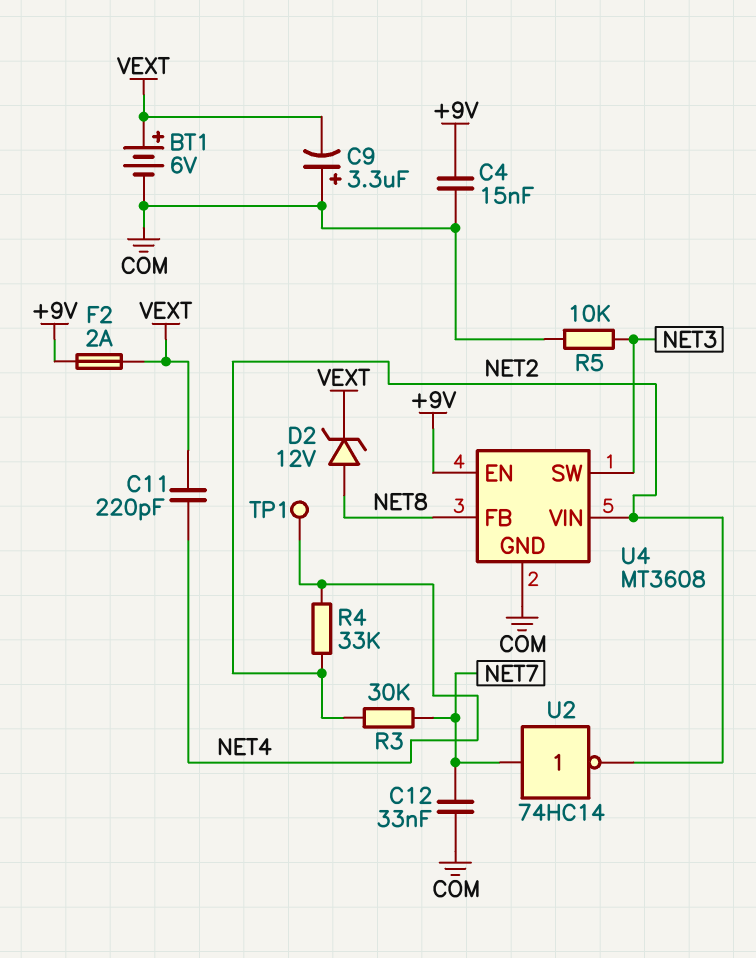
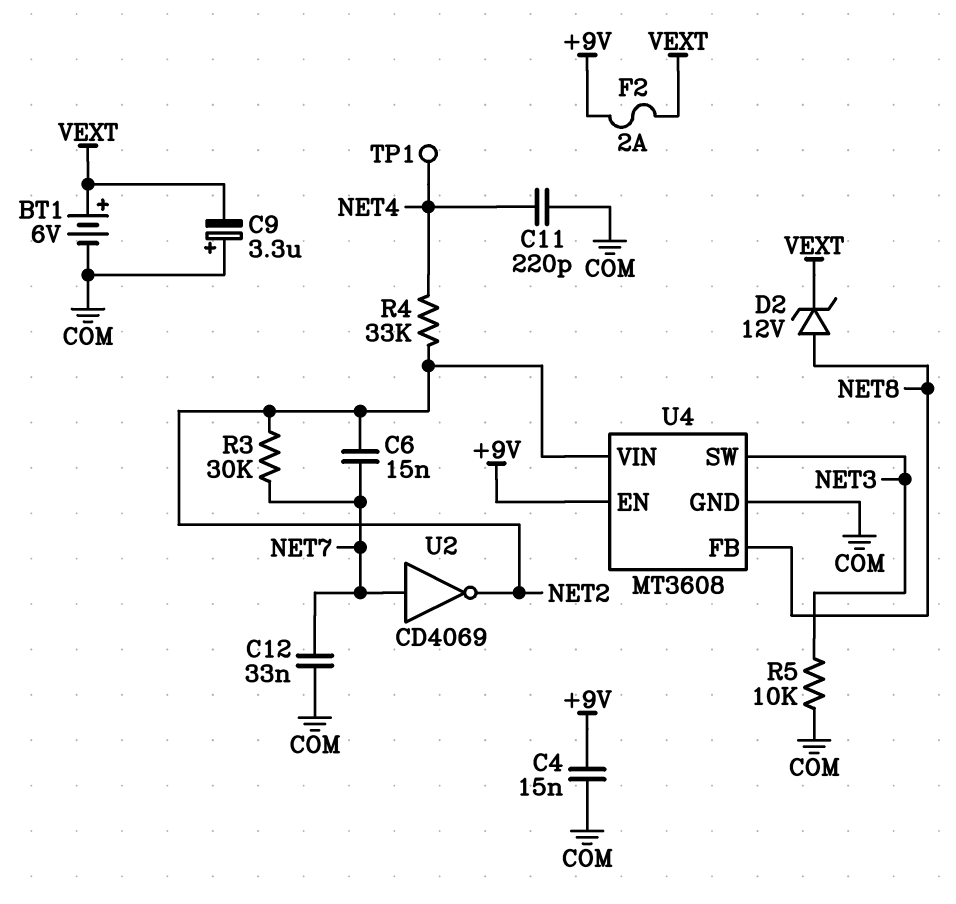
C6: none -> 15nF (NET2, NET7)
C11: 220pF (NET4, VEXT) -> 220pF (COM, NET4)
U2: NOT 74HC14 (in NET7, out NET2) -> NOT CD4069 (in NET7, out NET2)

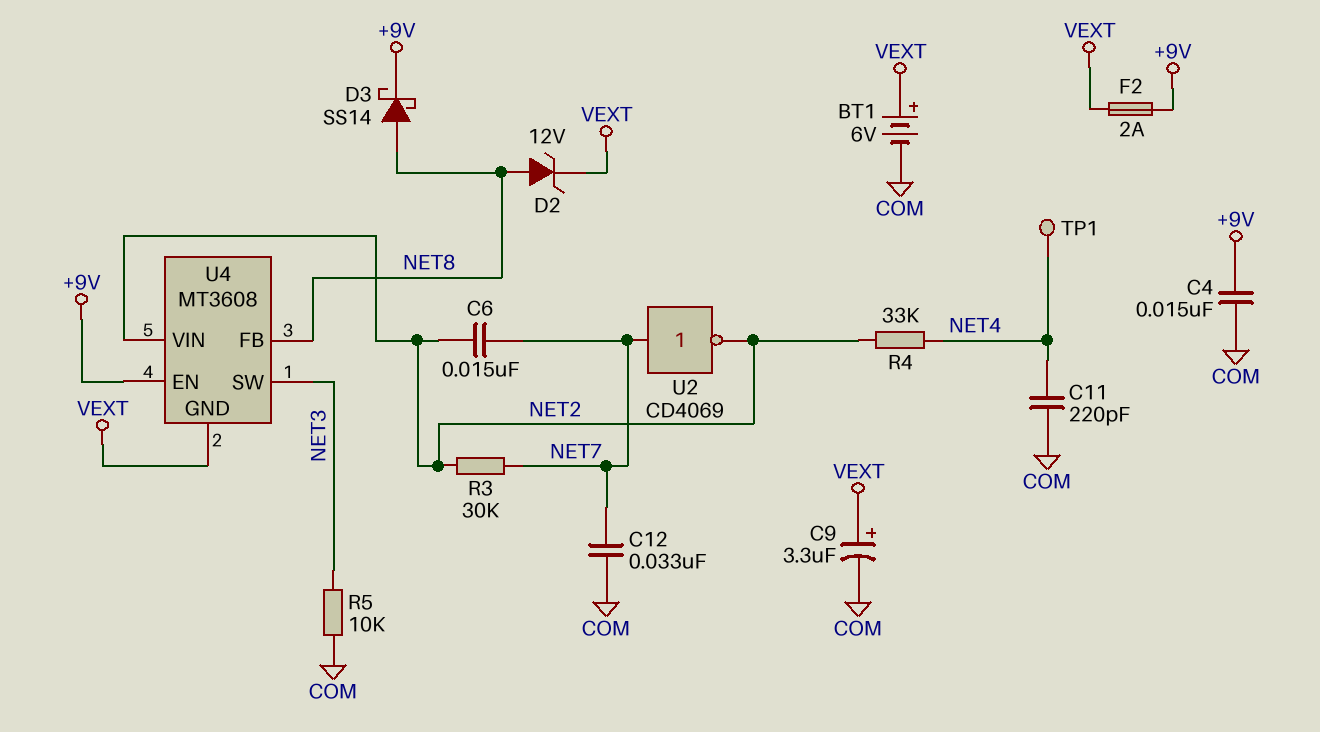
C9: 3.3uF (plus COM, minus VEXT) -> 3.3uF (plus VEXT, minus COM)
D3: none -> schottky SS14 (A NET8, K +9V)
U4 pin GND: COM -> VEXT

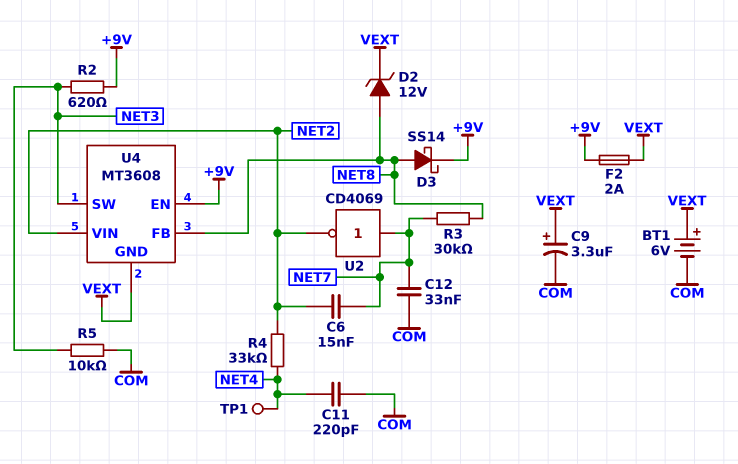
C4: 15nF (+9V, COM) -> none
R2: none -> 620 (+9V, NET3)
R3: 30k (NET2, NET7) -> 30k (NET7, NET8)

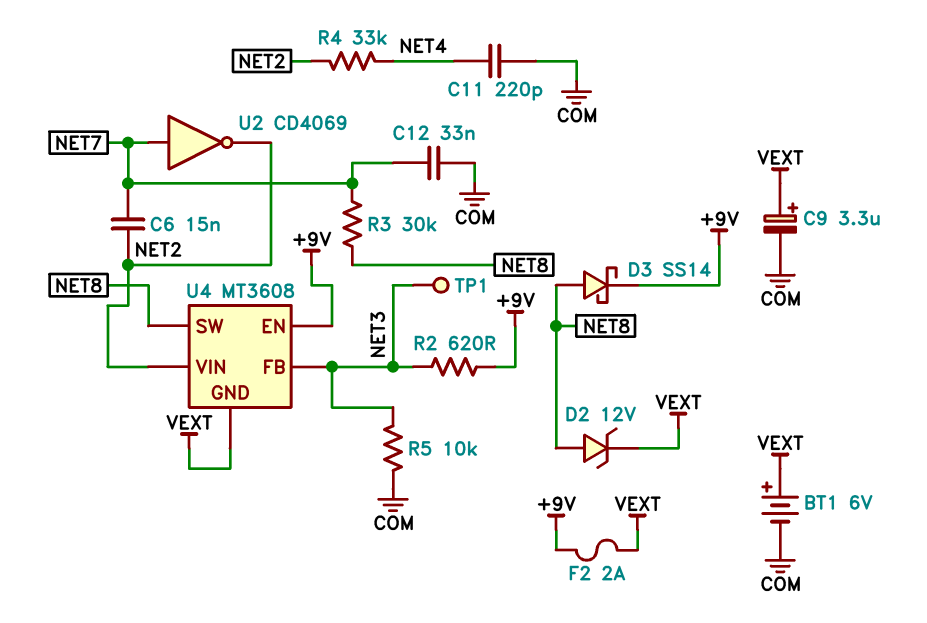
TP1: test point (NET4) -> test point (NET3)
U4 pin FB: NET8 -> NET3
U4 pin SW: NET3 -> NET8

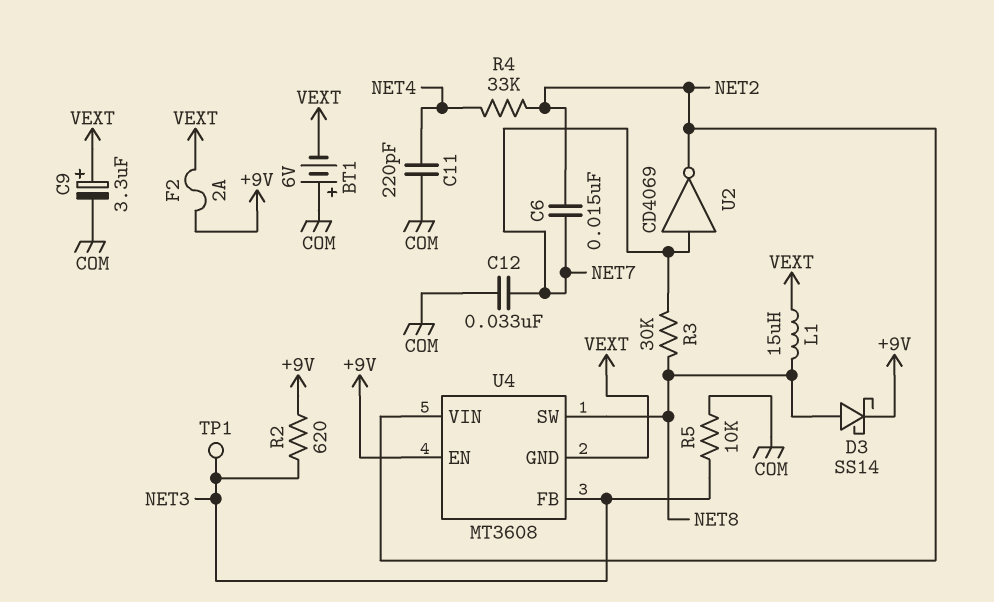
BT1: 6V (plus VEXT, minus COM) -> 6V (plus COM, minus VEXT)
D2: zener 12V (A NET8, K VEXT) -> none
L1: none -> 15uH (NET8, VEXT)

